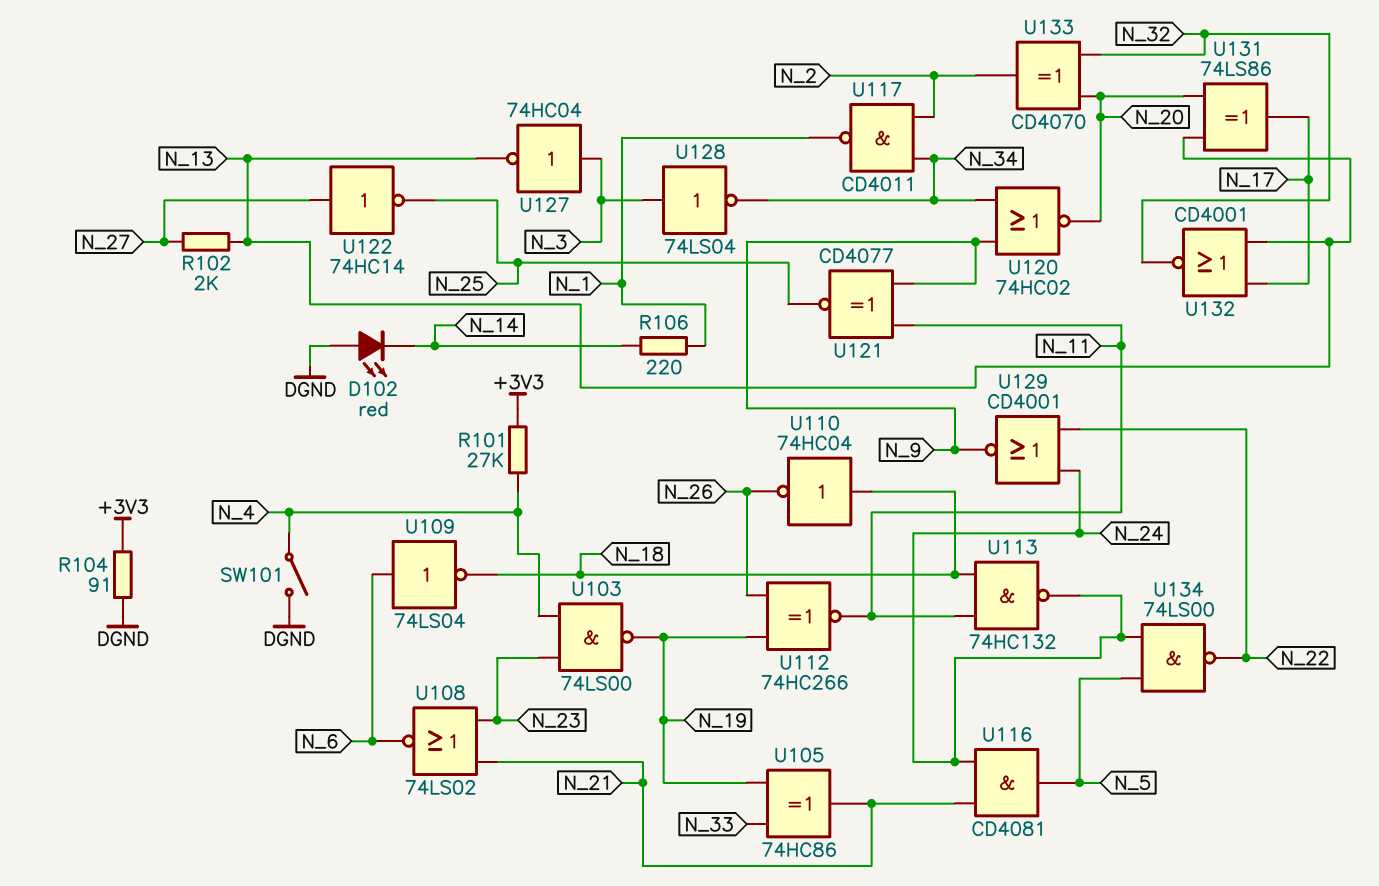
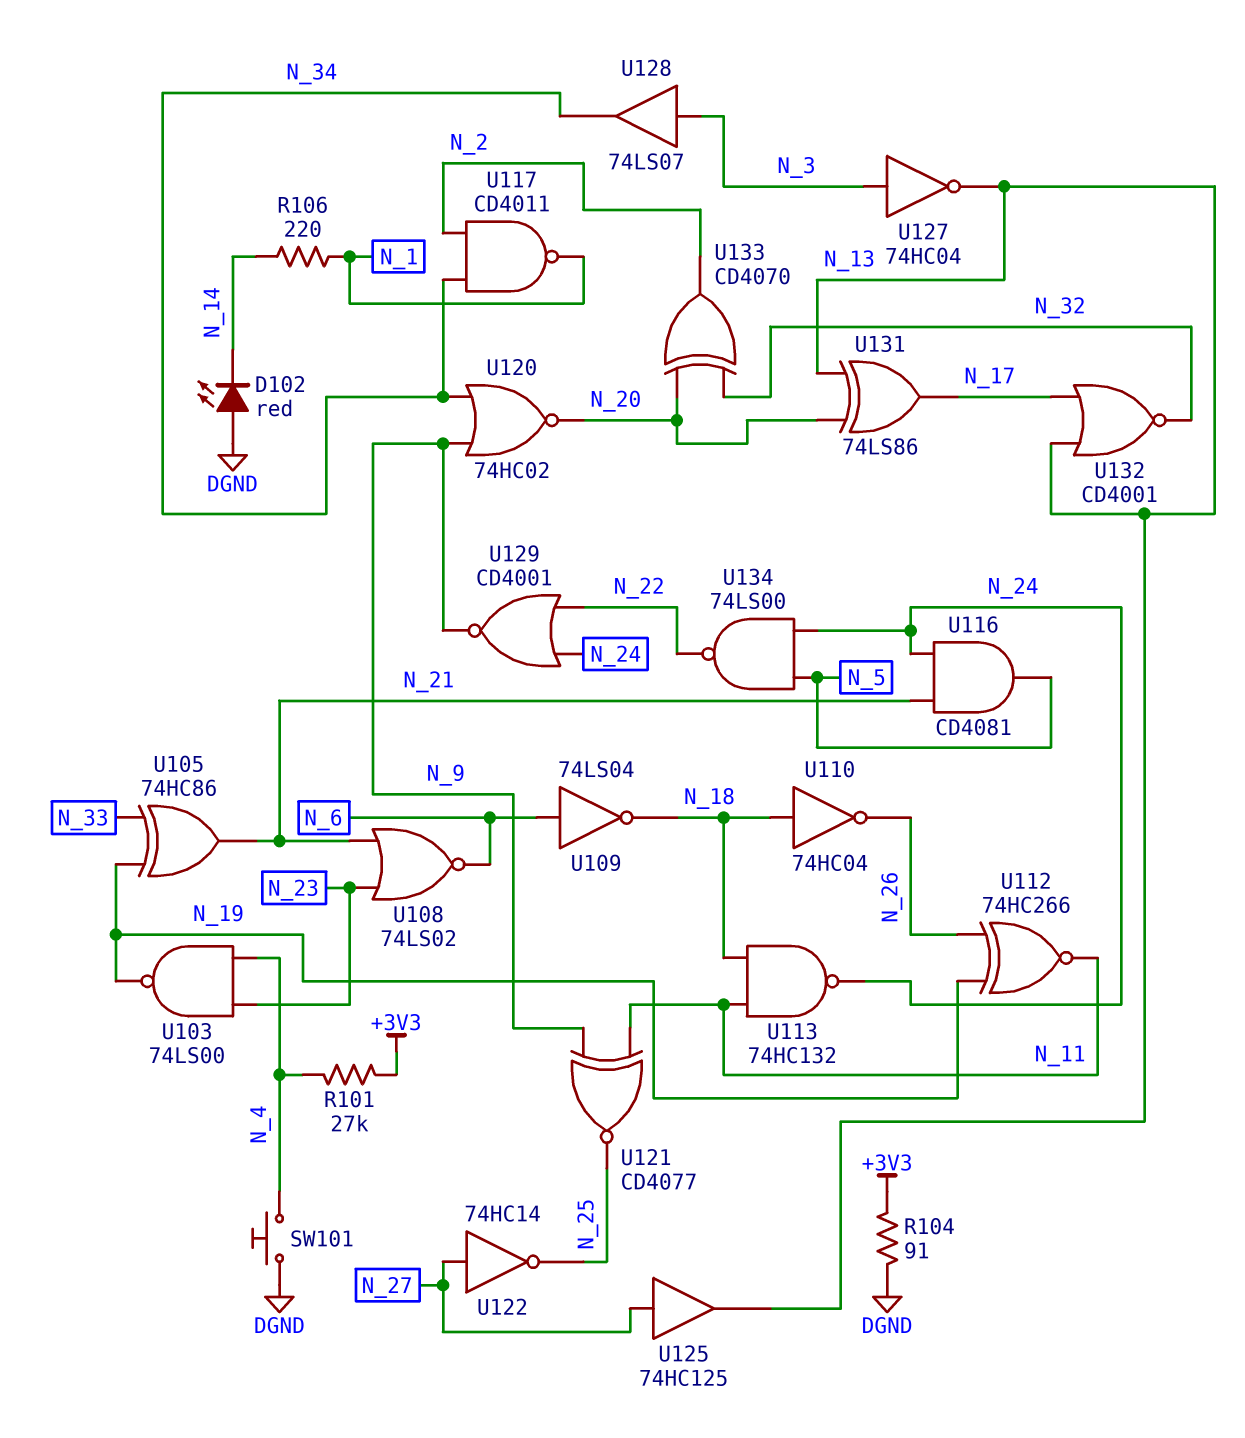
R102: 2k (N_13, N_27) -> none
SW101: switch (DGND, N_4) -> button (DGND, N_4)
U125: none -> buffer 74HC125 (in N_27, out N_13)
U128: NOT 74LS04 (in N_3, out N_34) -> buffer 74LS07 (in N_3, out N_34)

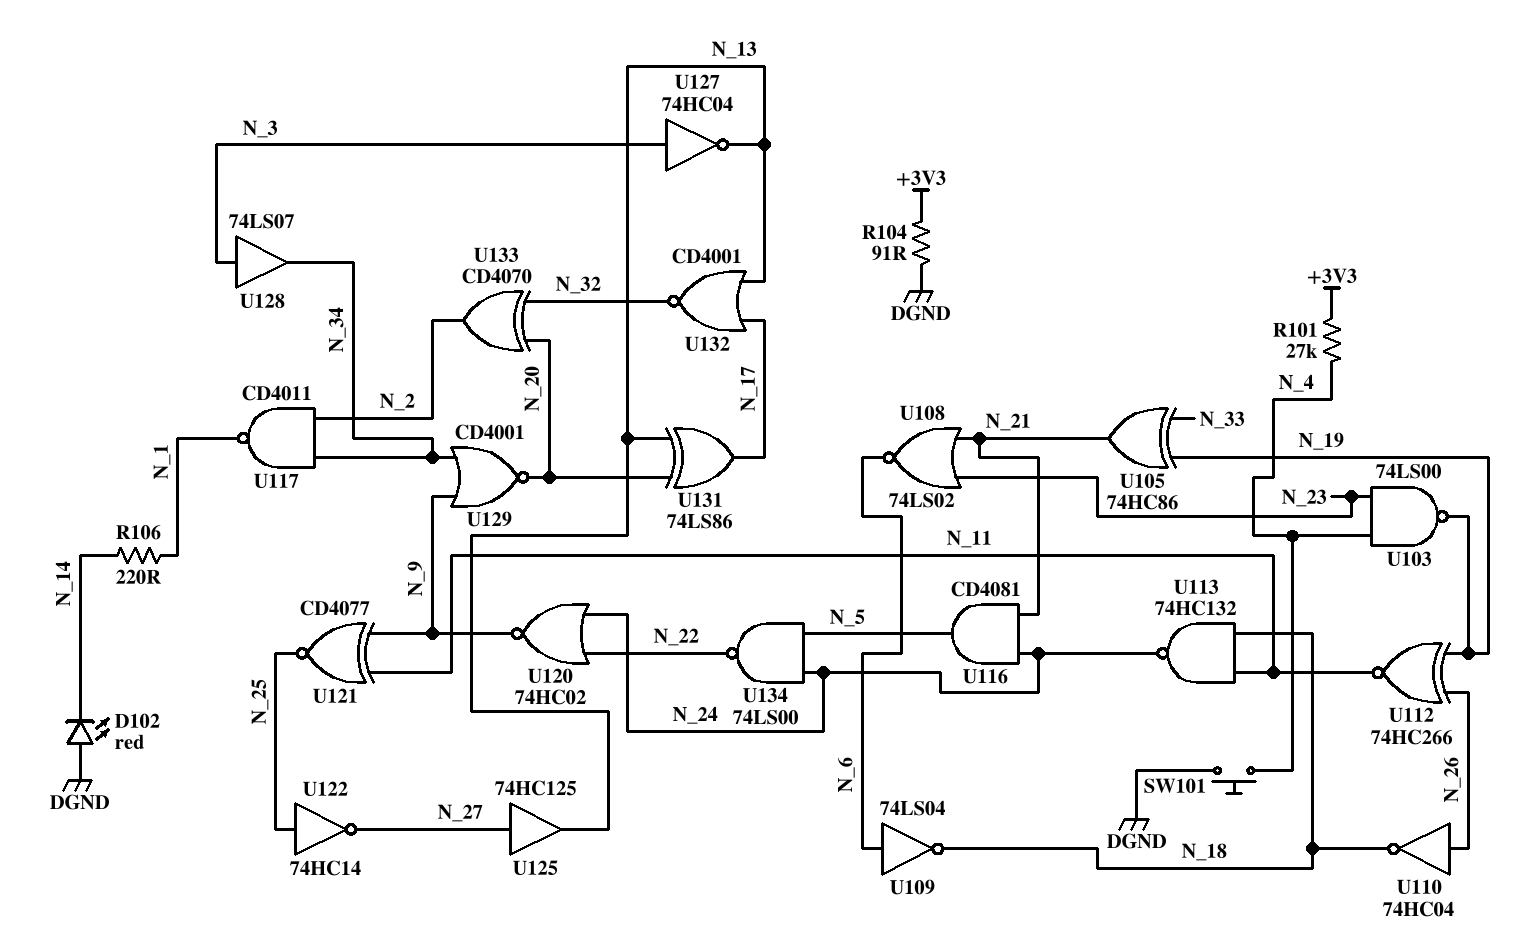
U110: NOT 74HC04 (in N_18, out N_26) -> NOT 74HC04 (in N_26, out N_18)
U120: NOR 74HC02 (in N_9, in N_34, out N_20) -> NOR 74HC02 (in N_22, in N_24, out N_9)
U122: NOT 74HC14 (in N_27, out N_25) -> NOT 74HC14 (in N_25, out N_27)
U129: NOR CD4001 (in N_22, in N_24, out N_9) -> NOR CD4001 (in N_9, in N_34, out N_20)

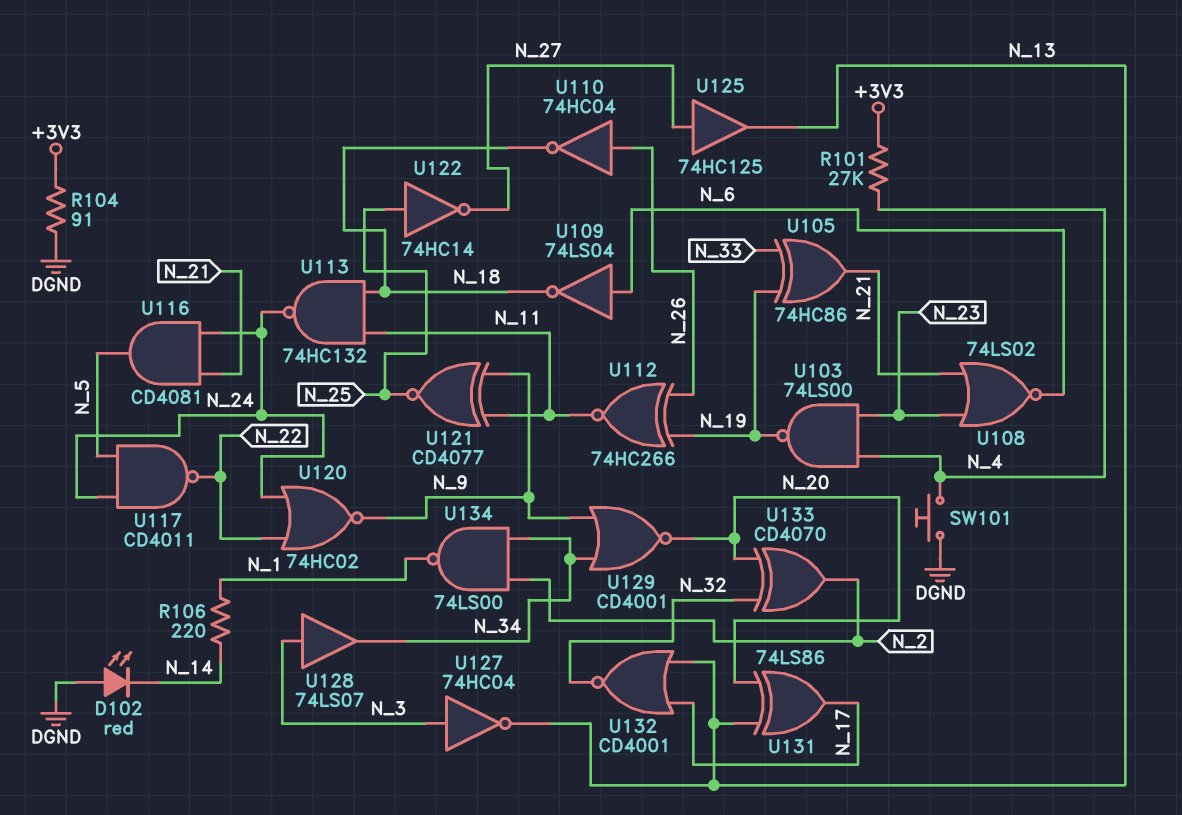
U117: NAND CD4011 (in N_2, in N_34, out N_1) -> NAND CD4011 (in N_5, in N_24, out N_22)
U134: NAND 74LS00 (in N_5, in N_24, out N_22) -> NAND 74LS00 (in N_2, in N_34, out N_1)

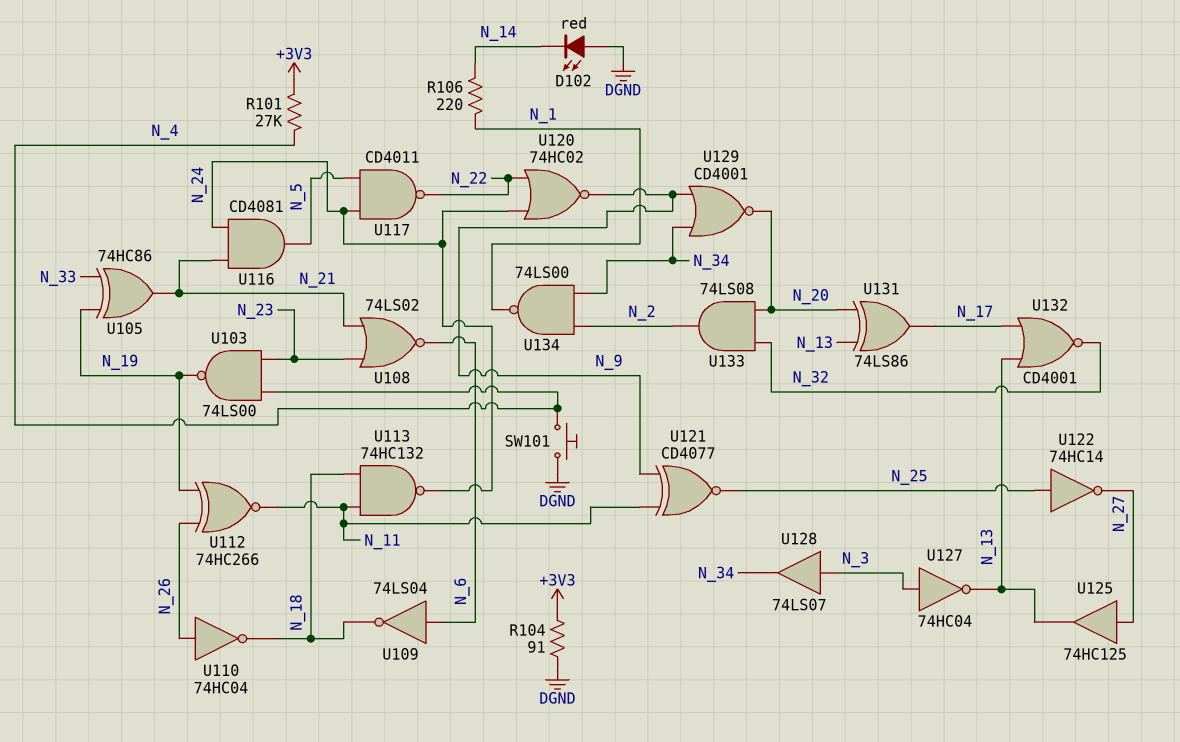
U133: XOR CD4070 (in N_20, in N_32, out N_2) -> AND 74LS08 (in N_20, in N_32, out N_2)

